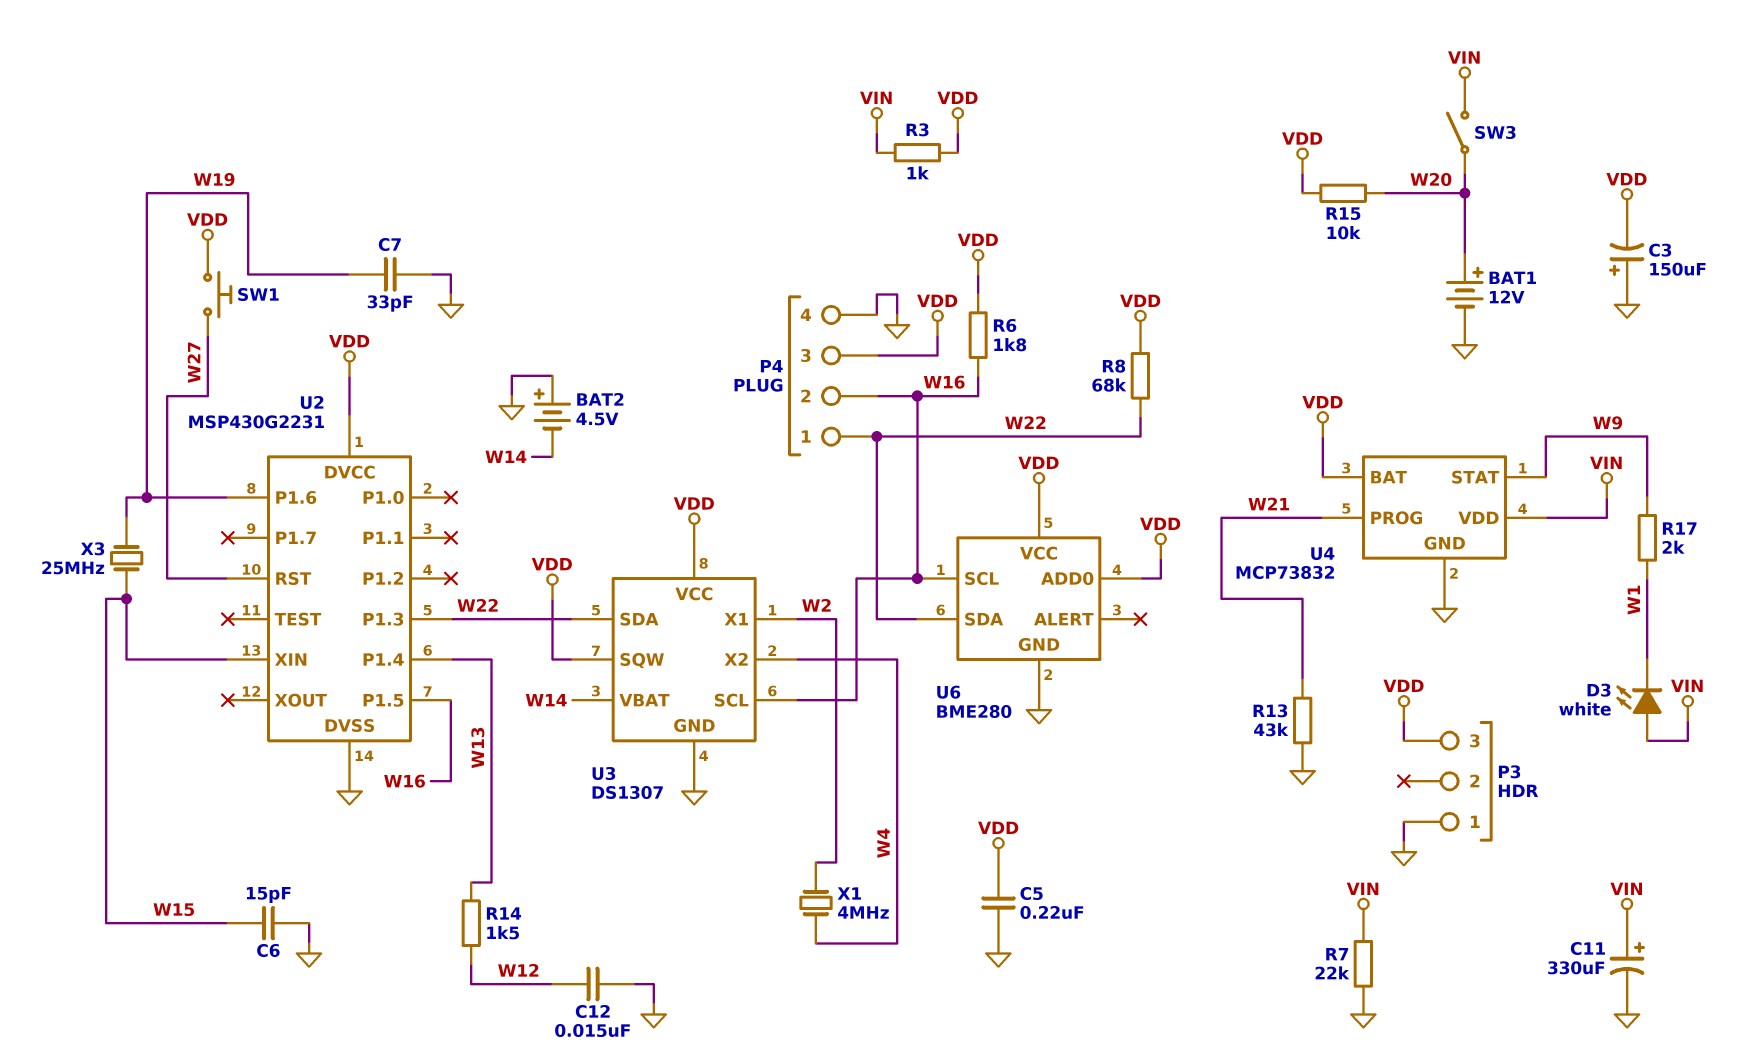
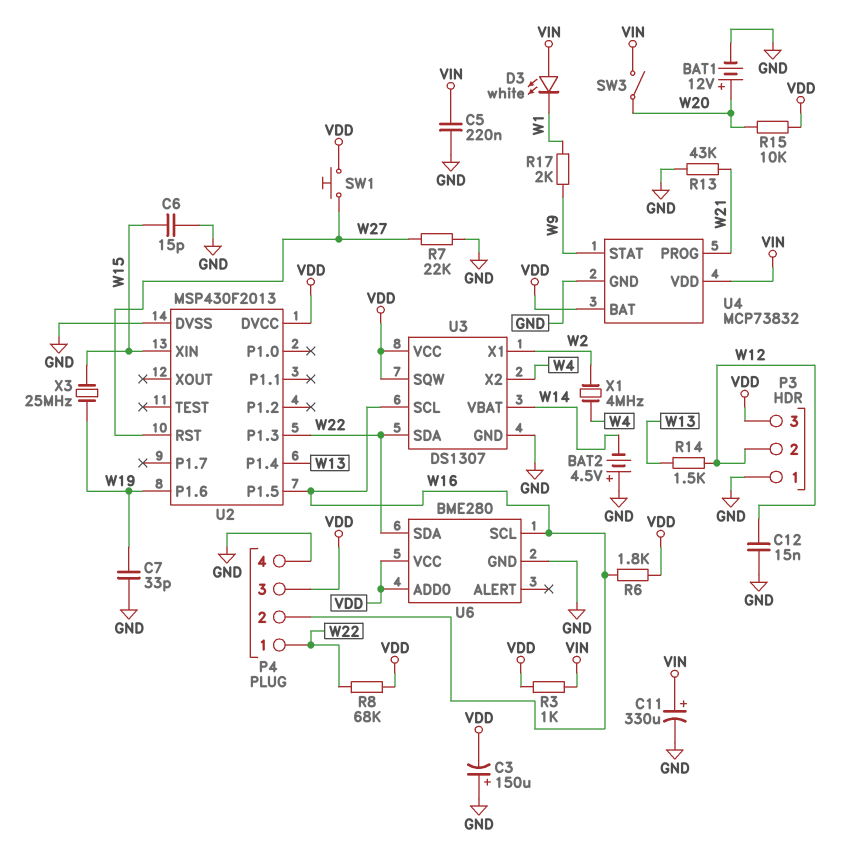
C5: 220nF (GND, VDD) -> 220nF (GND, VIN)
P3 pin 2: none -> W12
R7: 22k (GND, VIN) -> 22k (GND, W27)
U2: MSP430G2231 -> MSP430F2013

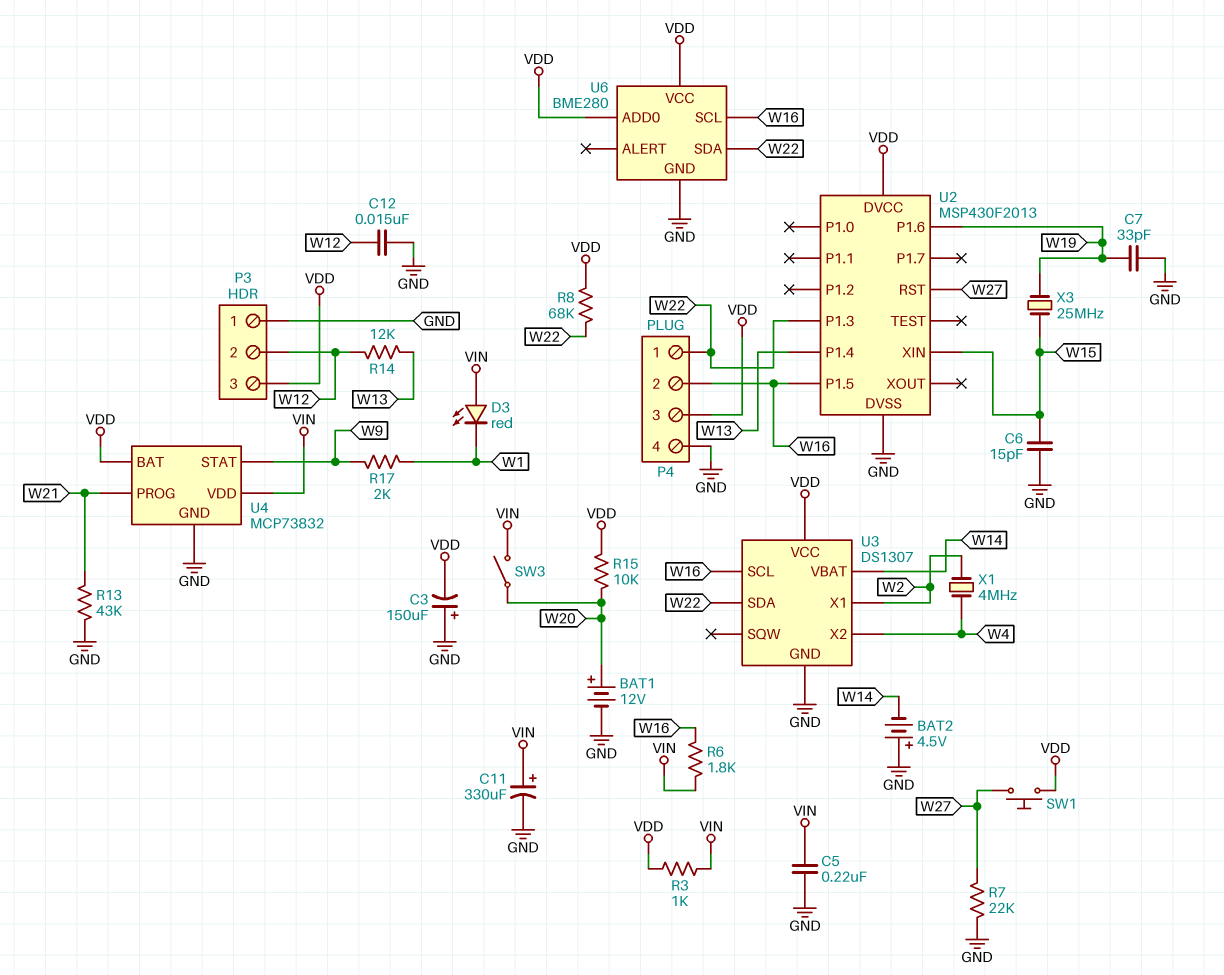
D3: LED white (A VIN, K W1) -> LED red (A VIN, K W1)
R6: 1.8k (VDD, W16) -> 1.8k (VIN, W16)
R14: 1.5k (W12, W13) -> 12k (W12, W13)
U3 pin SQW: VDD -> none

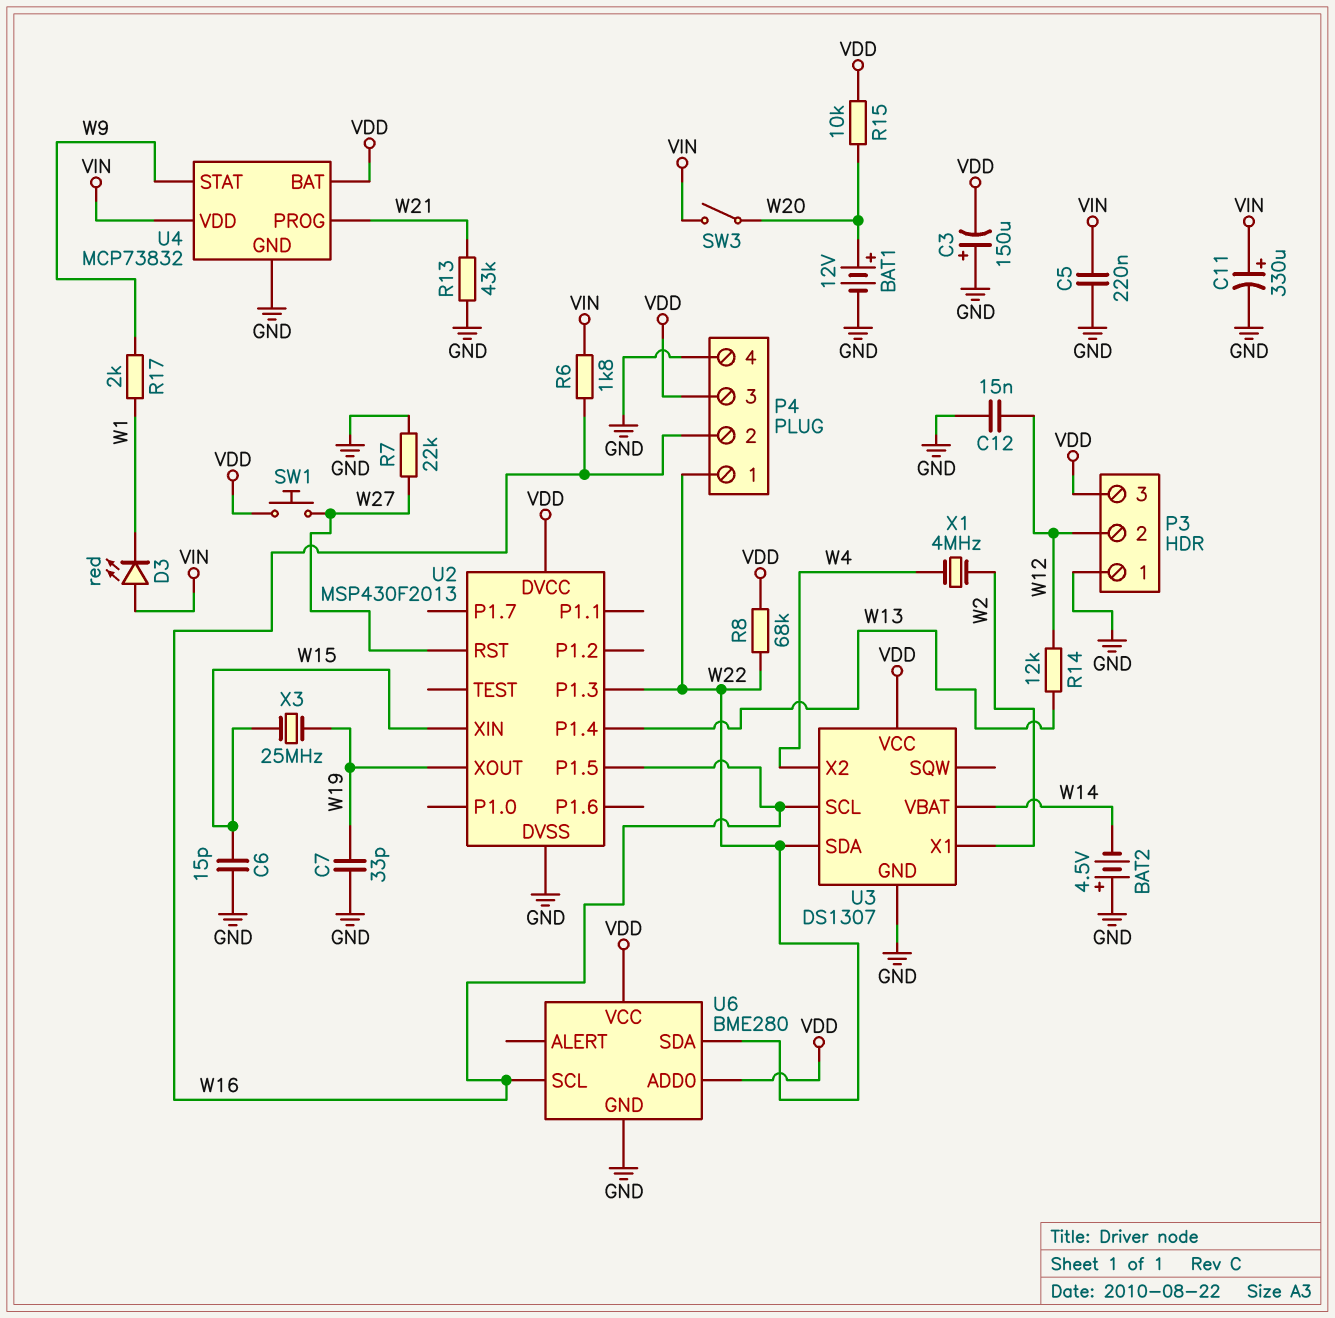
R3: 1k (VDD, VIN) -> none
U2 pin P1.6: W19 -> none
U2 pin XOUT: none -> W19

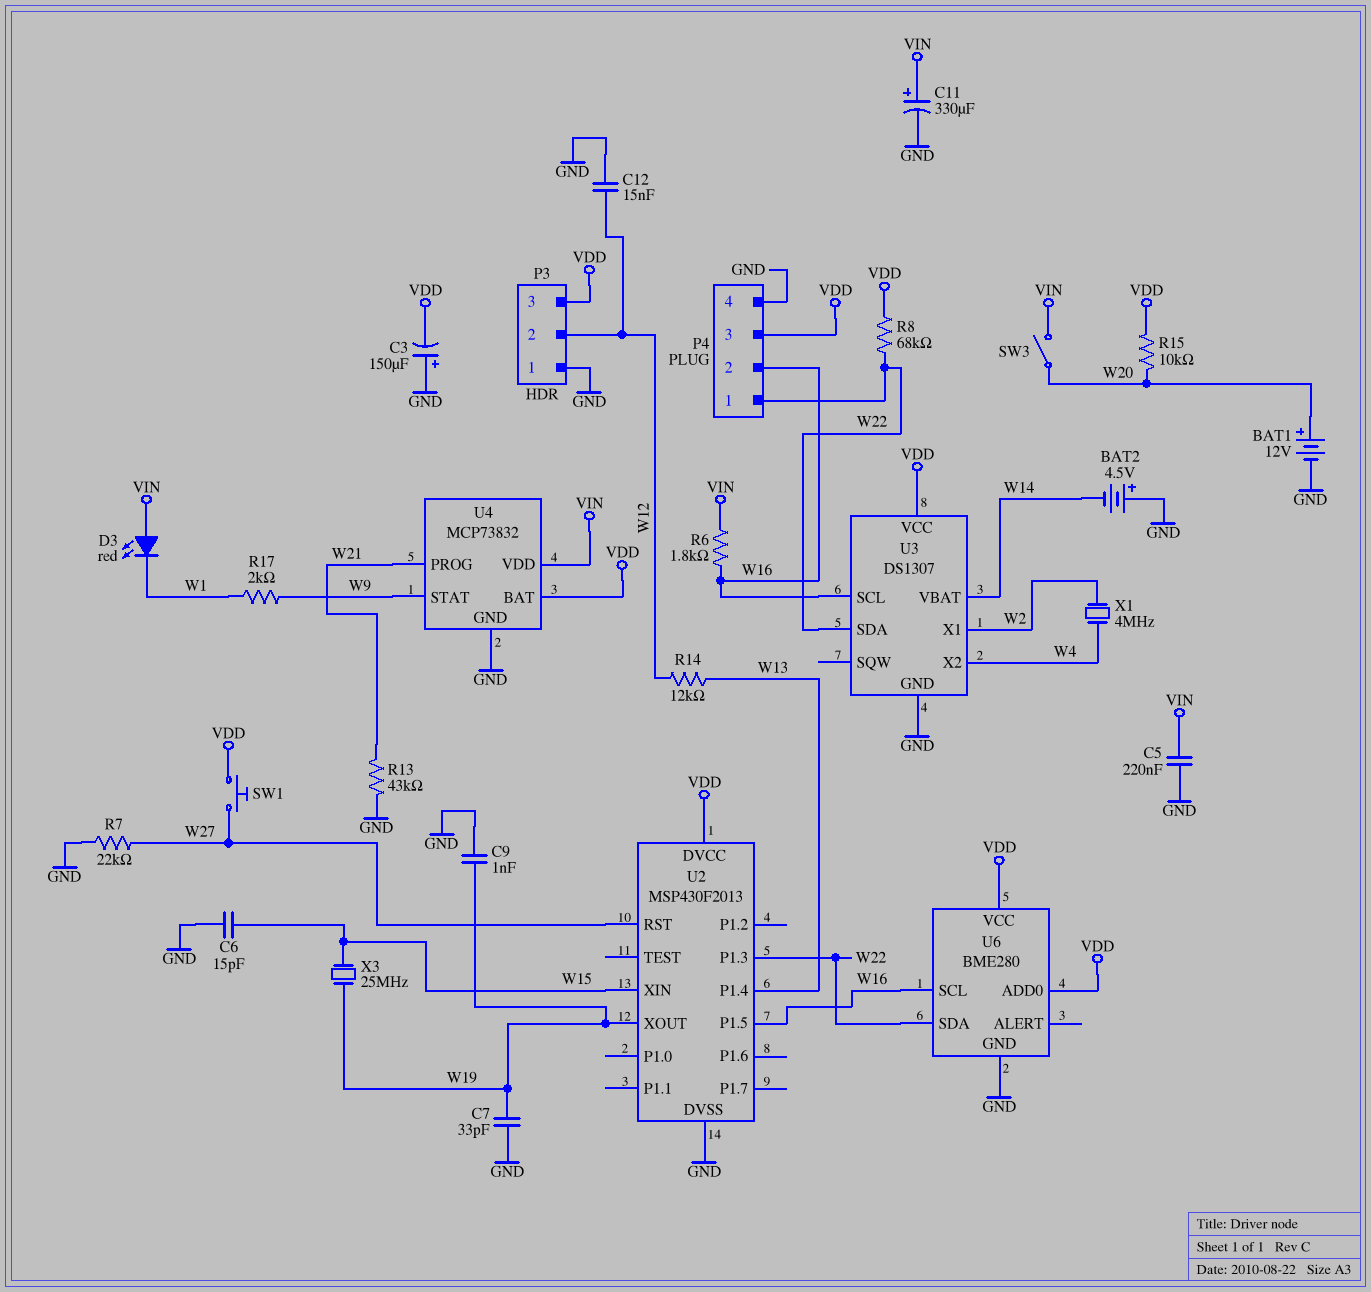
C9: none -> 1nF (GND, W19)

